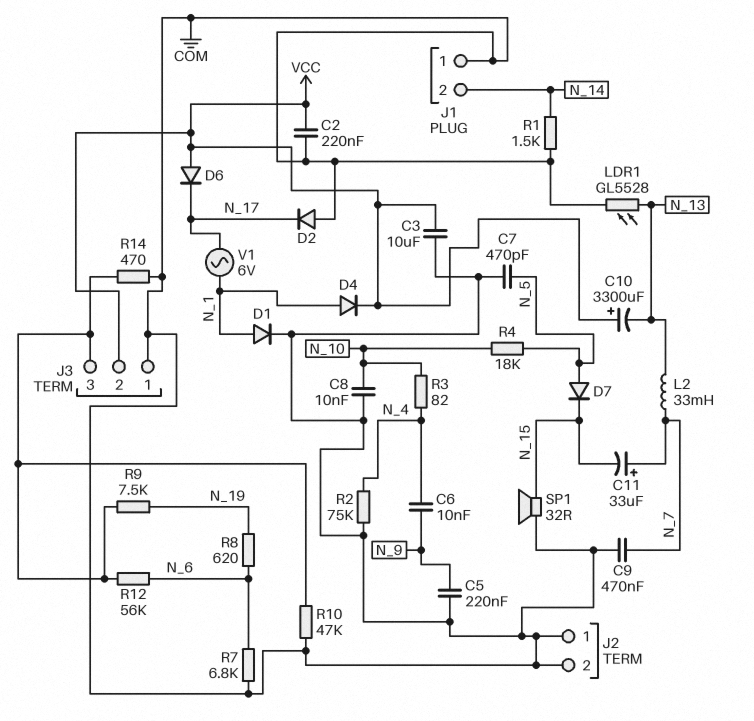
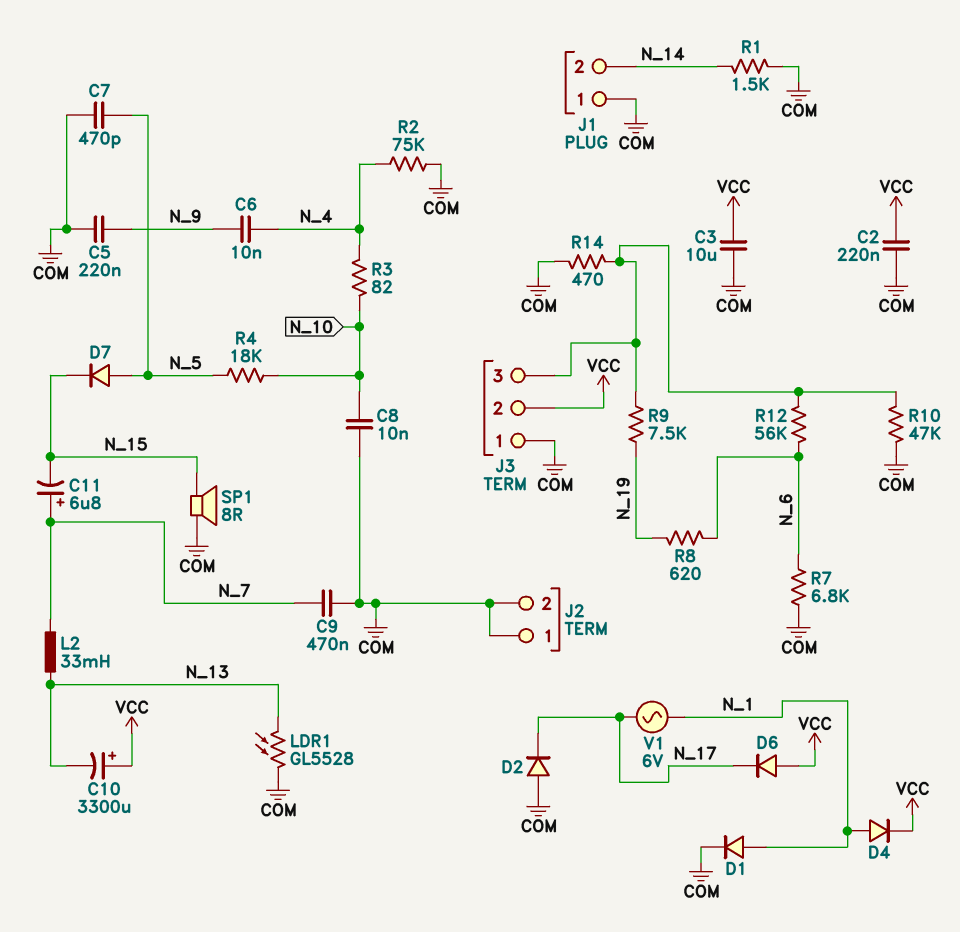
C11: 33uF (plus N_7, minus N_15) -> 6.8uF (plus N_7, minus N_15)
SP1: speaker 32R (COM, N_15) -> speaker 8R (COM, N_15)

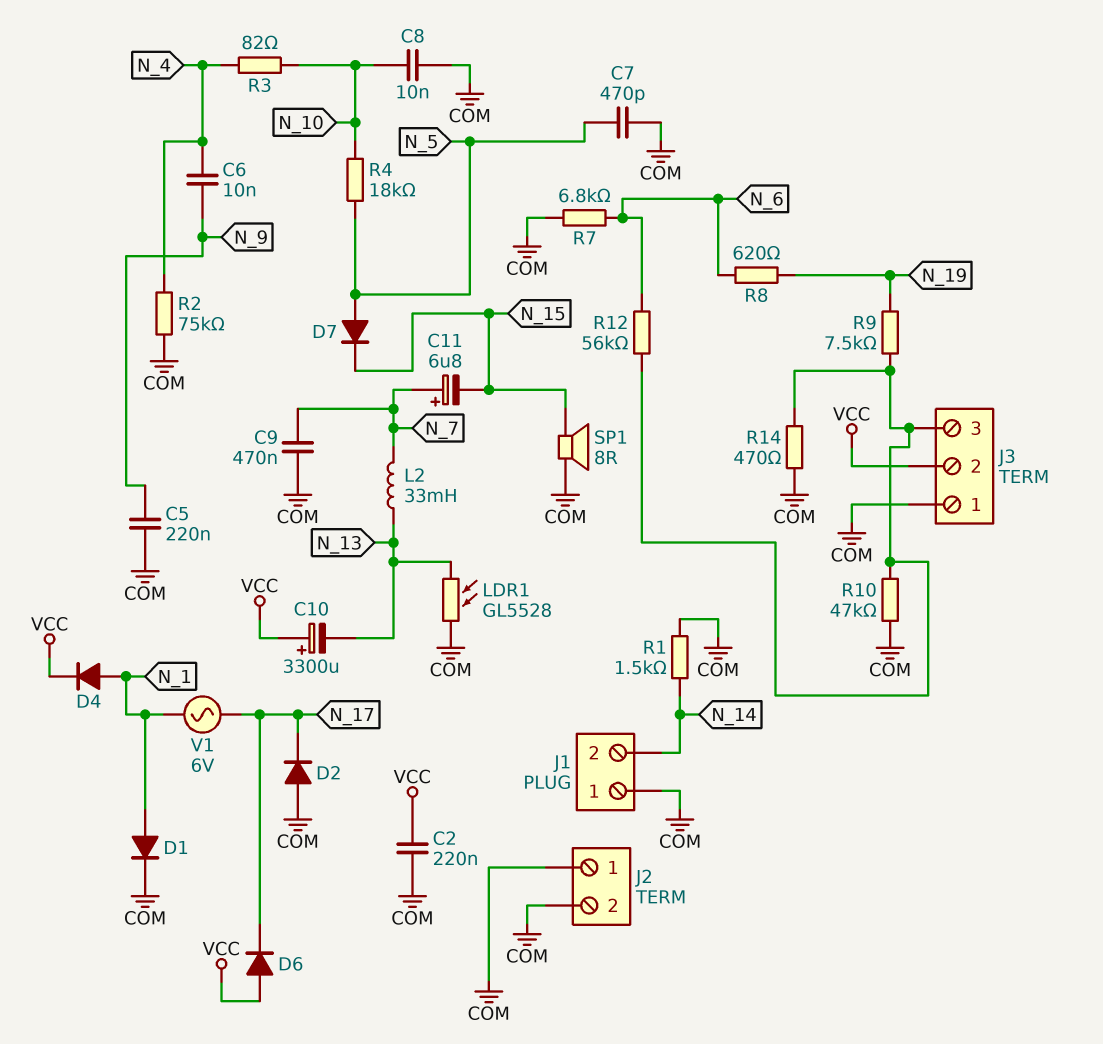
C3: 10uF (COM, VCC) -> none

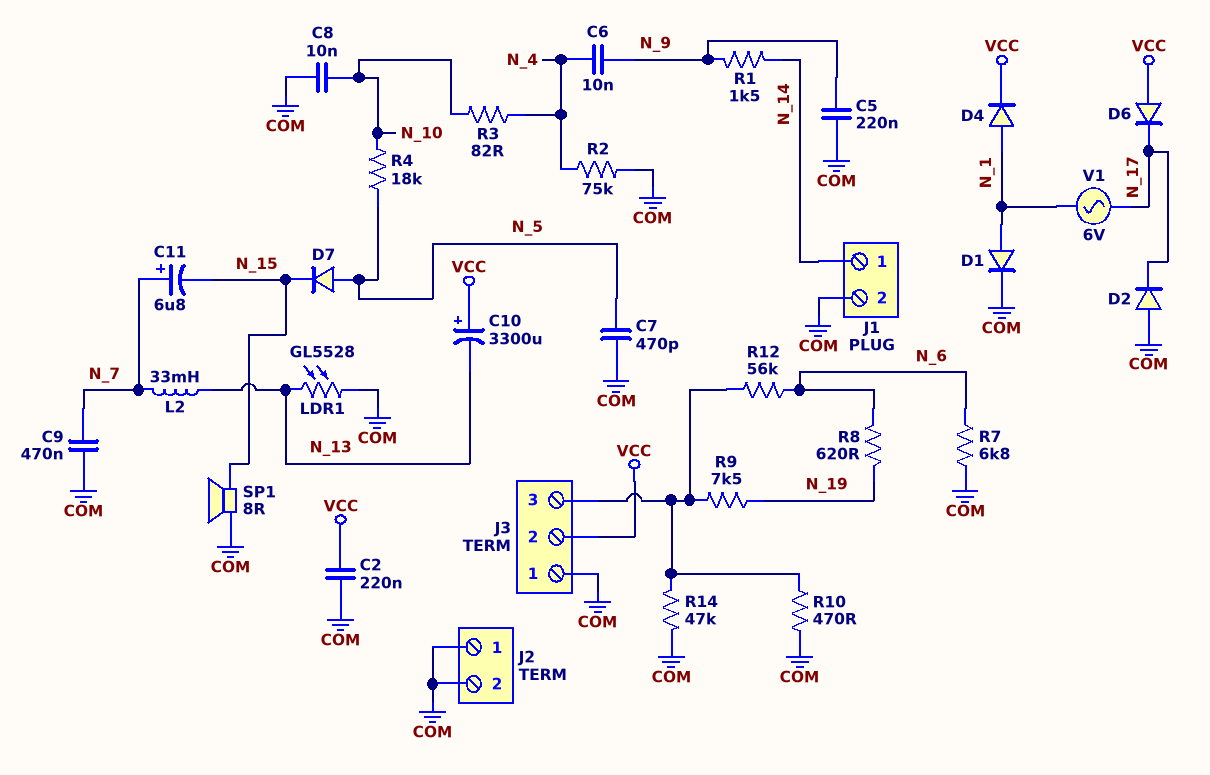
J1 pin 1: COM -> N_14
J1 pin 2: N_14 -> COM
R1: 1.5k (COM, N_14) -> 1.5k (N_9, N_14)
R10: 47k (COM, J3/3) -> 470 (COM, J3/3)
R14: 470 (COM, J3/3) -> 47k (COM, J3/3)

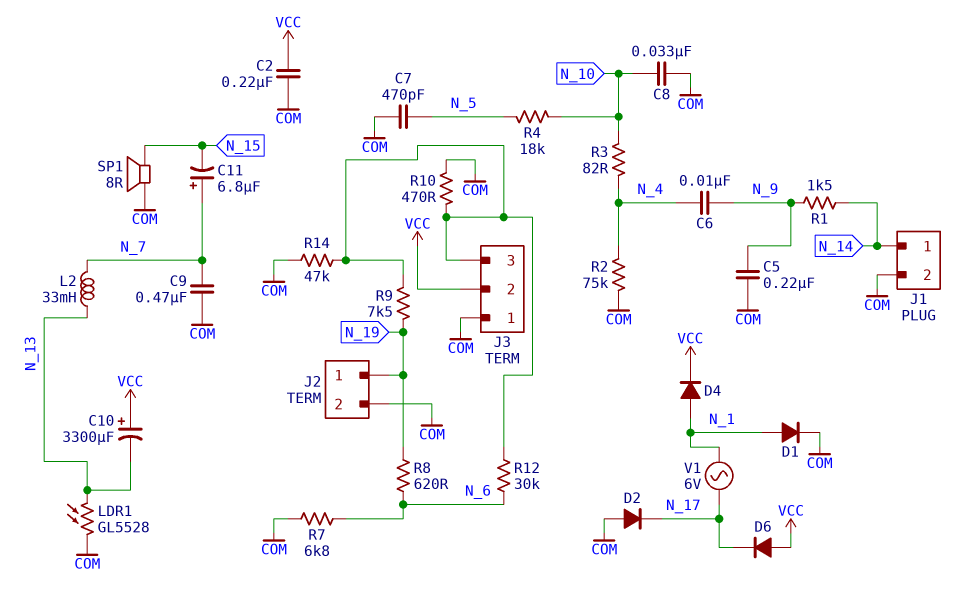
C8: 10nF (COM, N_10) -> 33nF (COM, N_10)
D7: diode (A N_5, K N_15) -> none
J2 pin 1: COM -> N_19
R12: 56k (J3/3, N_6) -> 30k (J3/3, N_6)

